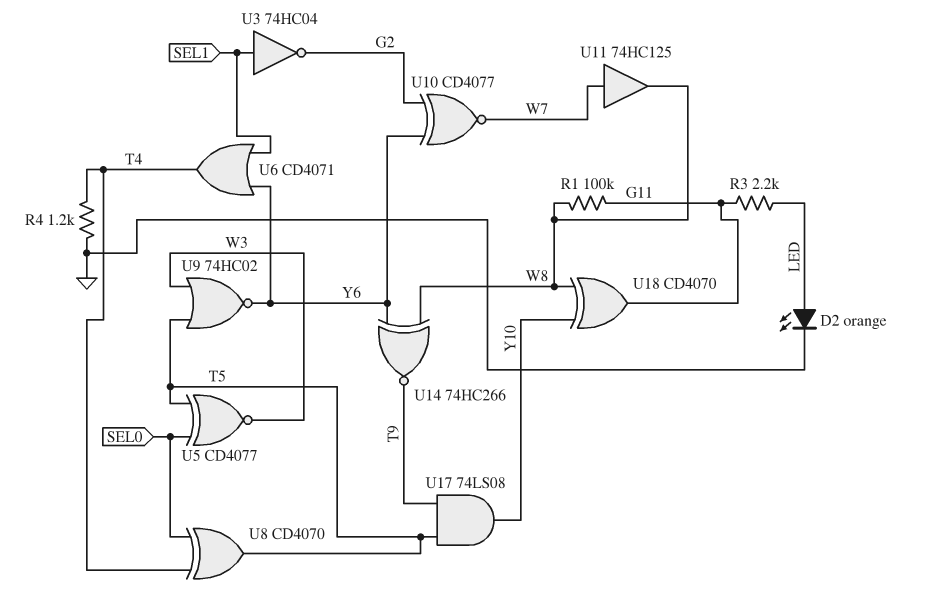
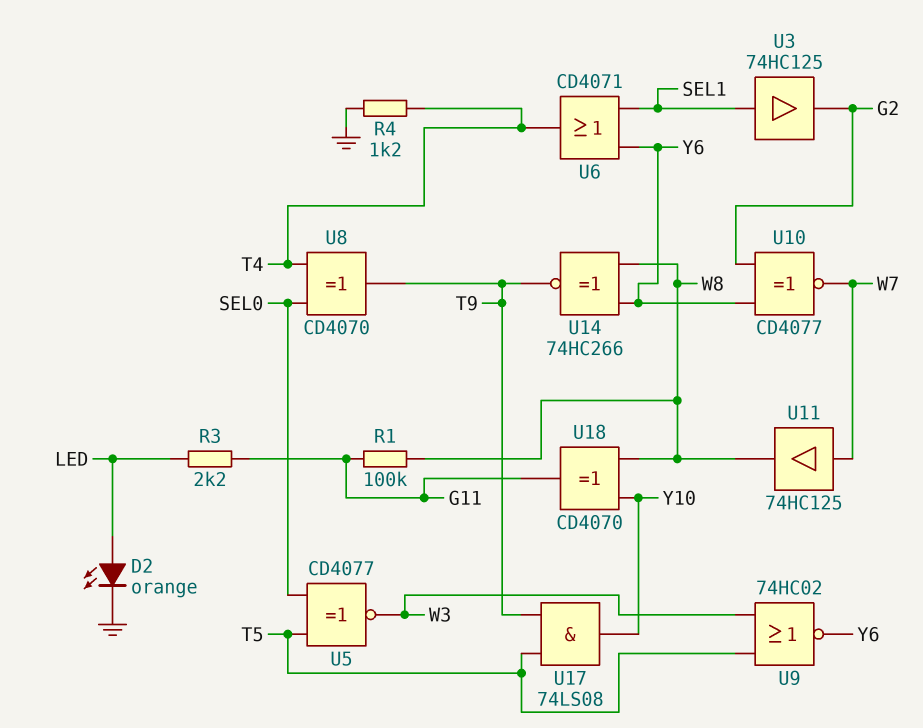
U3: NOT 74HC04 (in SEL1, out G2) -> buffer 74HC125 (in SEL1, out G2)
U8: XOR CD4070 (in SEL0, in T4, out T5) -> XOR CD4070 (in SEL0, in T4, out T9)

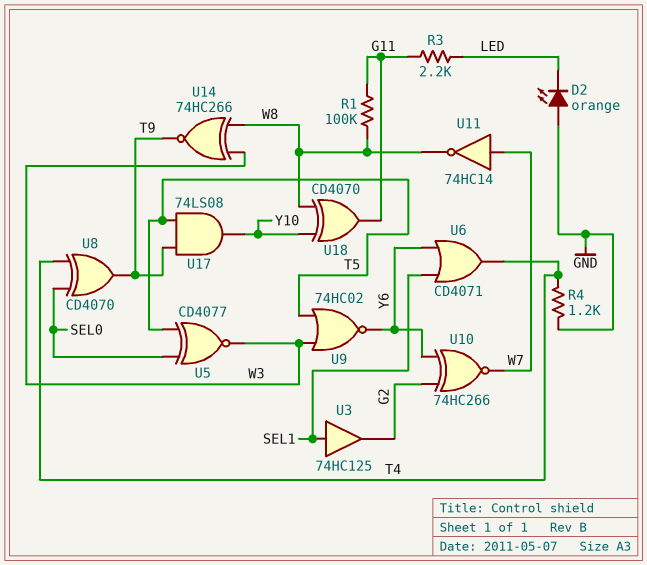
D2: LED orange (A LED, K GND) -> LED orange (A GND, K LED)
U10: XNOR CD4077 (in G2, in Y6, out W7) -> XNOR 74HC266 (in G2, in Y6, out W7)
U11: buffer 74HC125 (in W7, out W8) -> NOT 74HC14 (in W7, out W8)
U14: XNOR 74HC266 (in W8, in Y6, out T9) -> XNOR 74HC266 (in W3, in W8, out T9)

